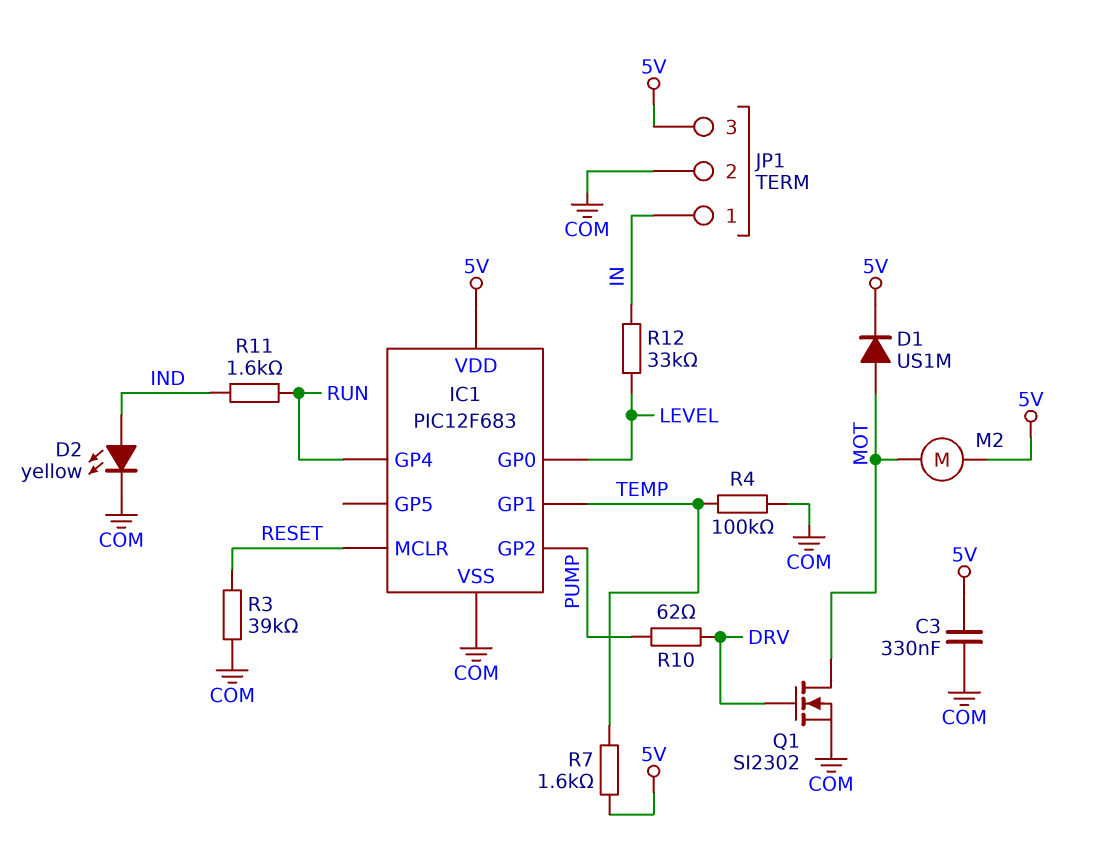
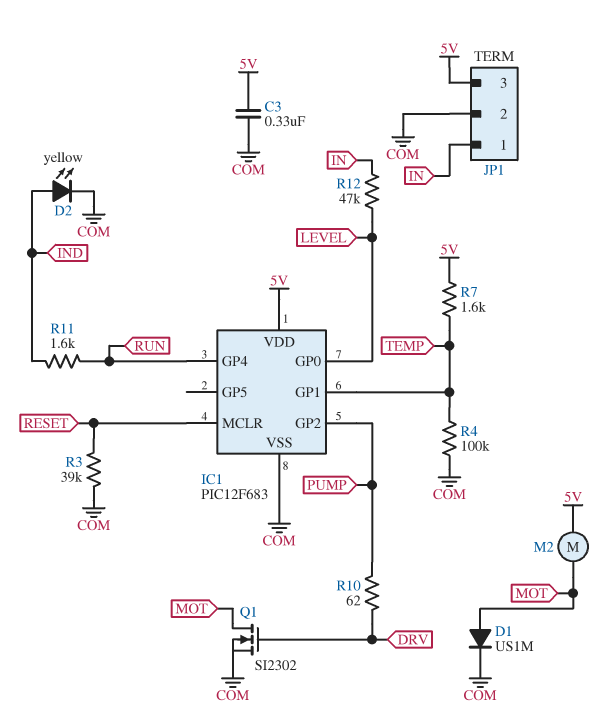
D1: diode US1M (A MOT, K 5V) -> diode US1M (A MOT, K COM)
R12: 33k (IN, LEVEL) -> 47k (IN, LEVEL)

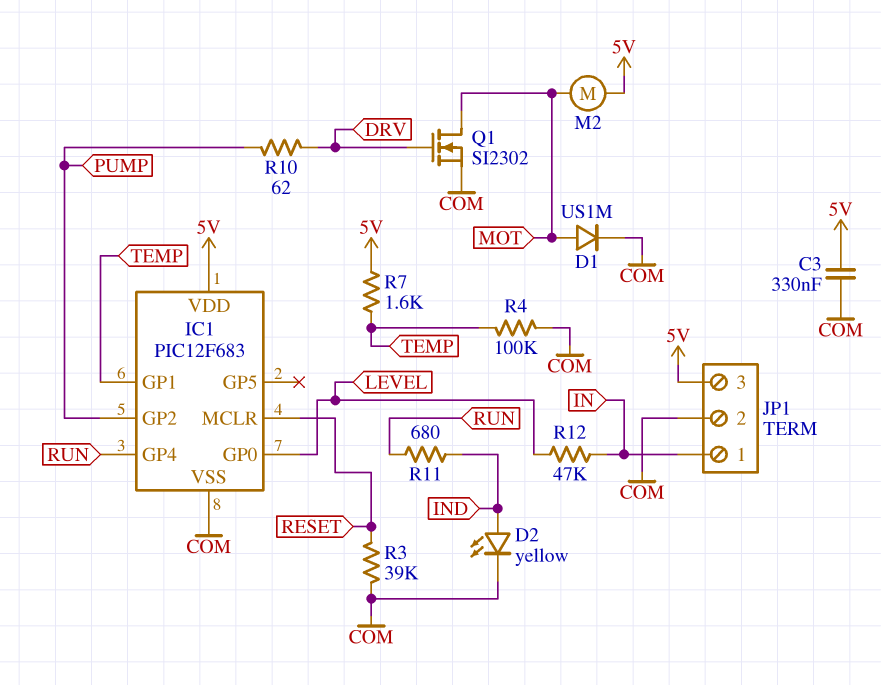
R11: 1.6k (IND, RUN) -> 680 (IND, RUN)

